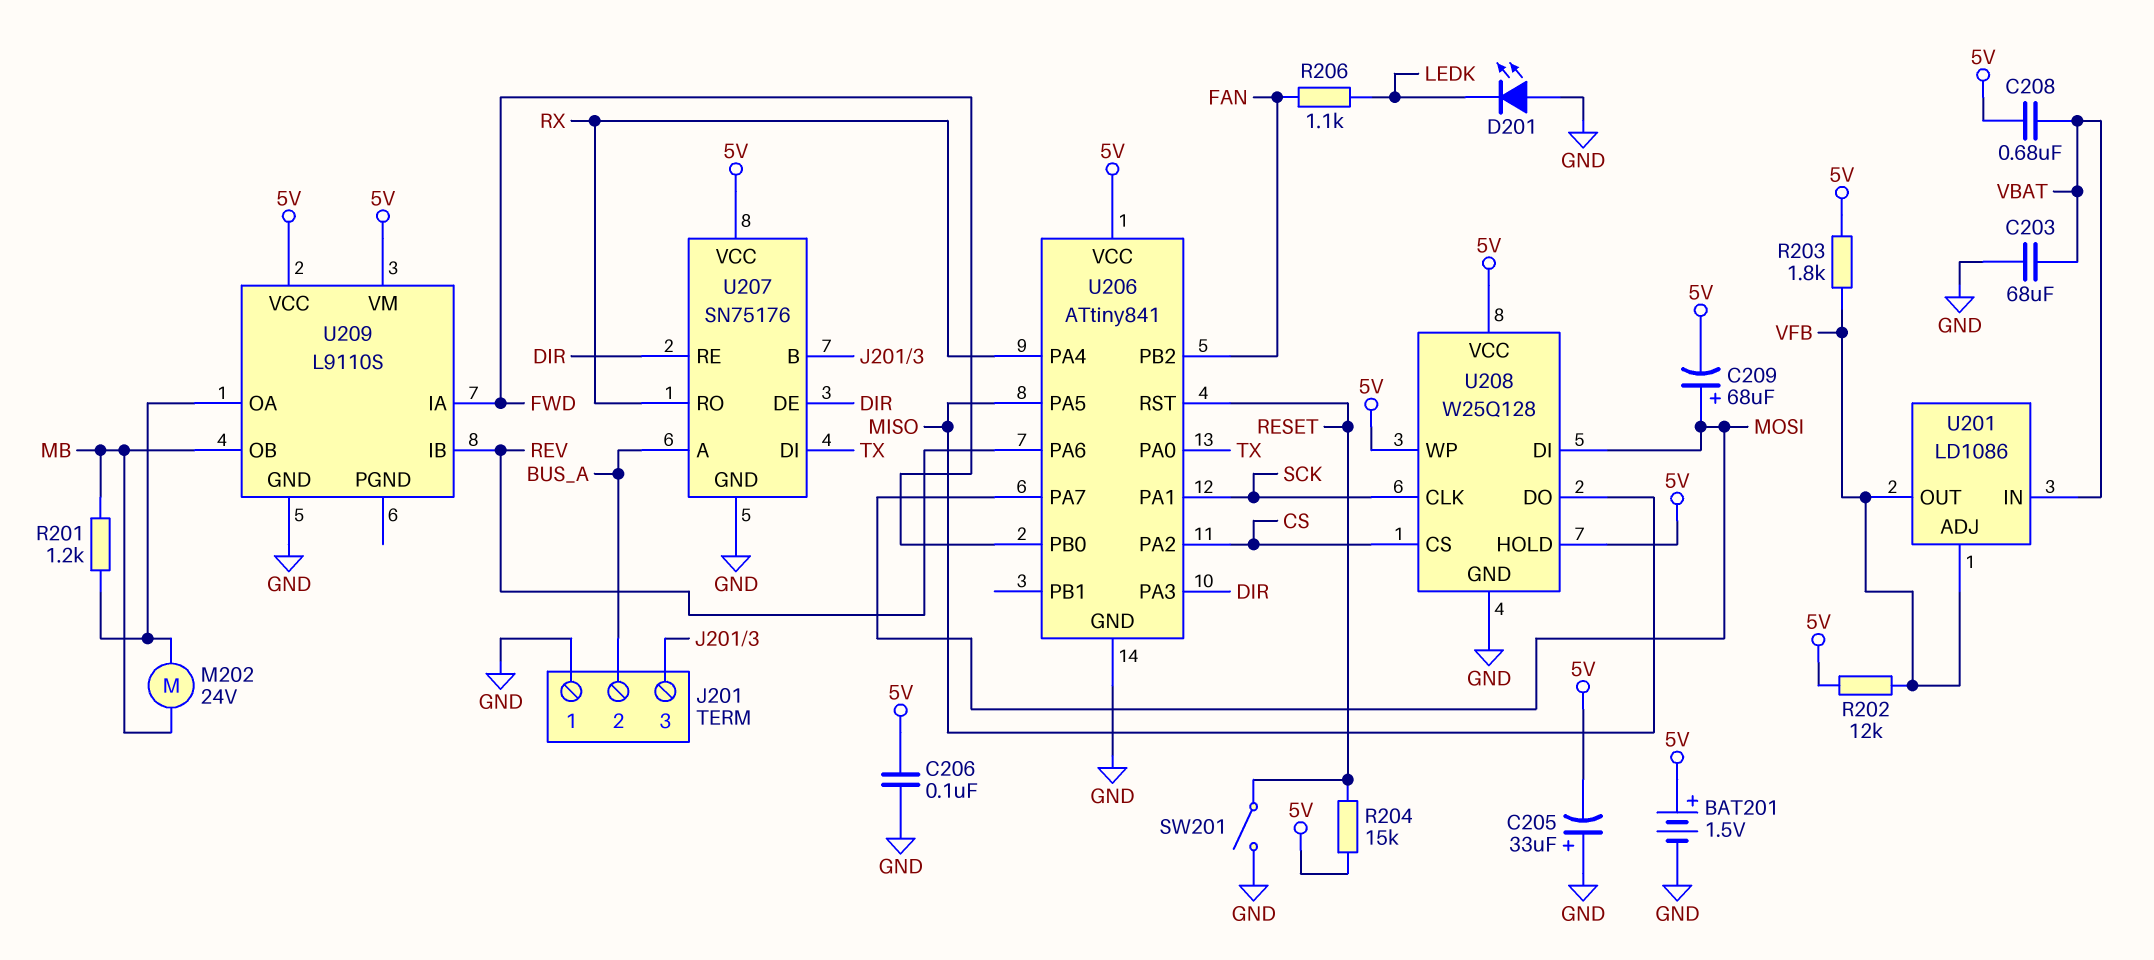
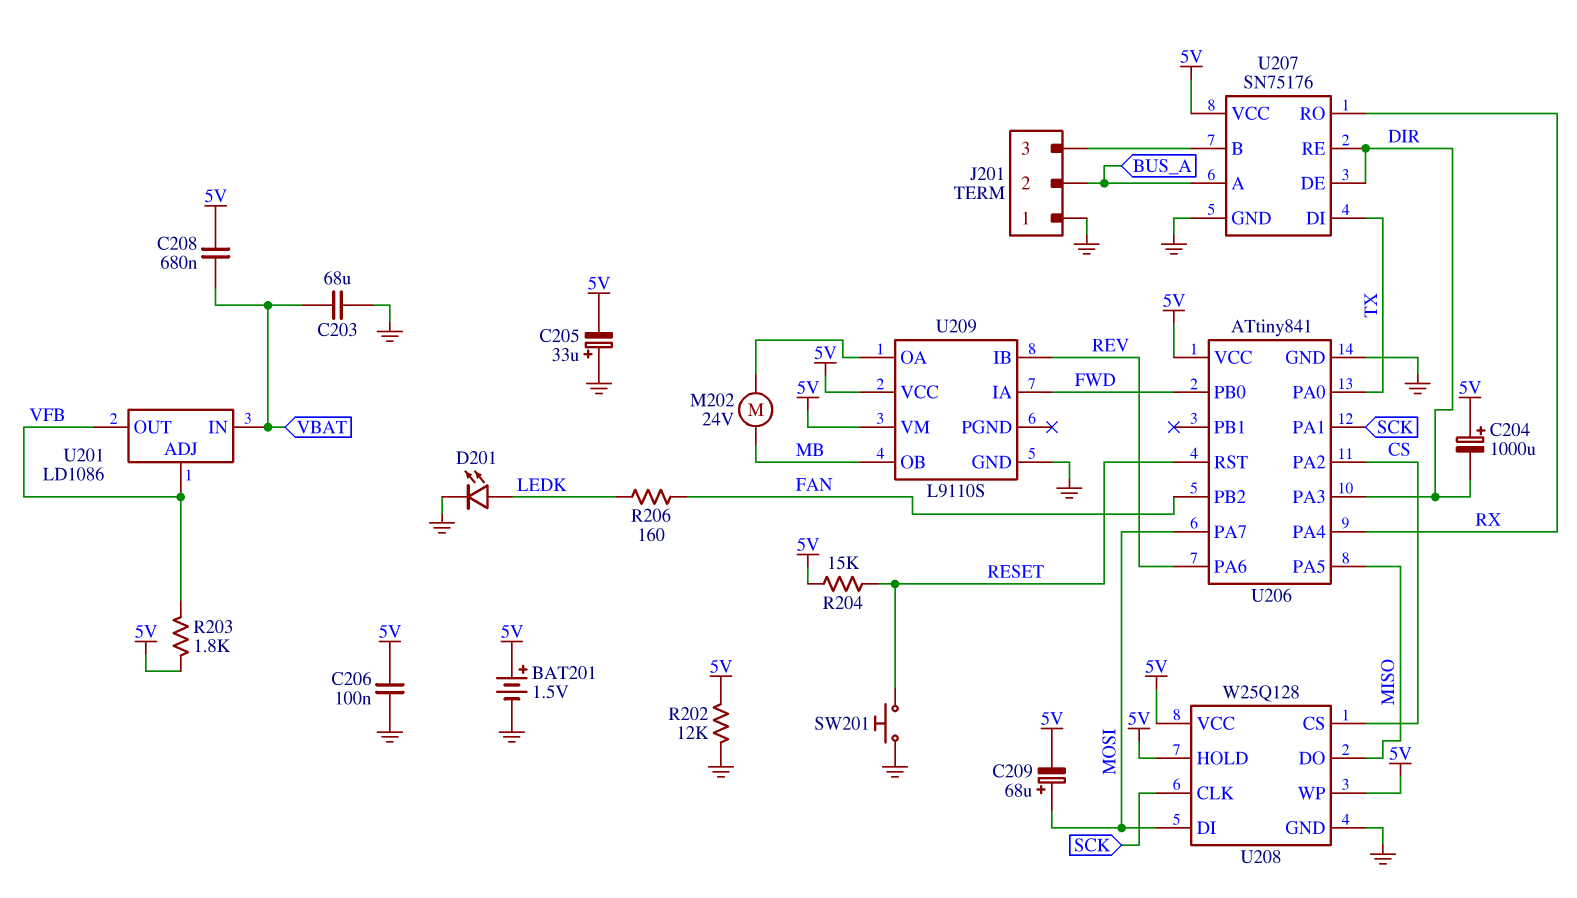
C204: none -> 1000uF (plus 5V, minus DIR)
D201: LED (A GND, K LEDK) -> LED (A LEDK, K GND)
R201: 1.2k (MB, U209/OA) -> none
R202: 12k (5V, VFB) -> 12k (5V, GND)
R206: 1.1k (FAN, LEDK) -> 160 (FAN, LEDK)
SW201: switch (GND, RESET) -> button (GND, RESET)

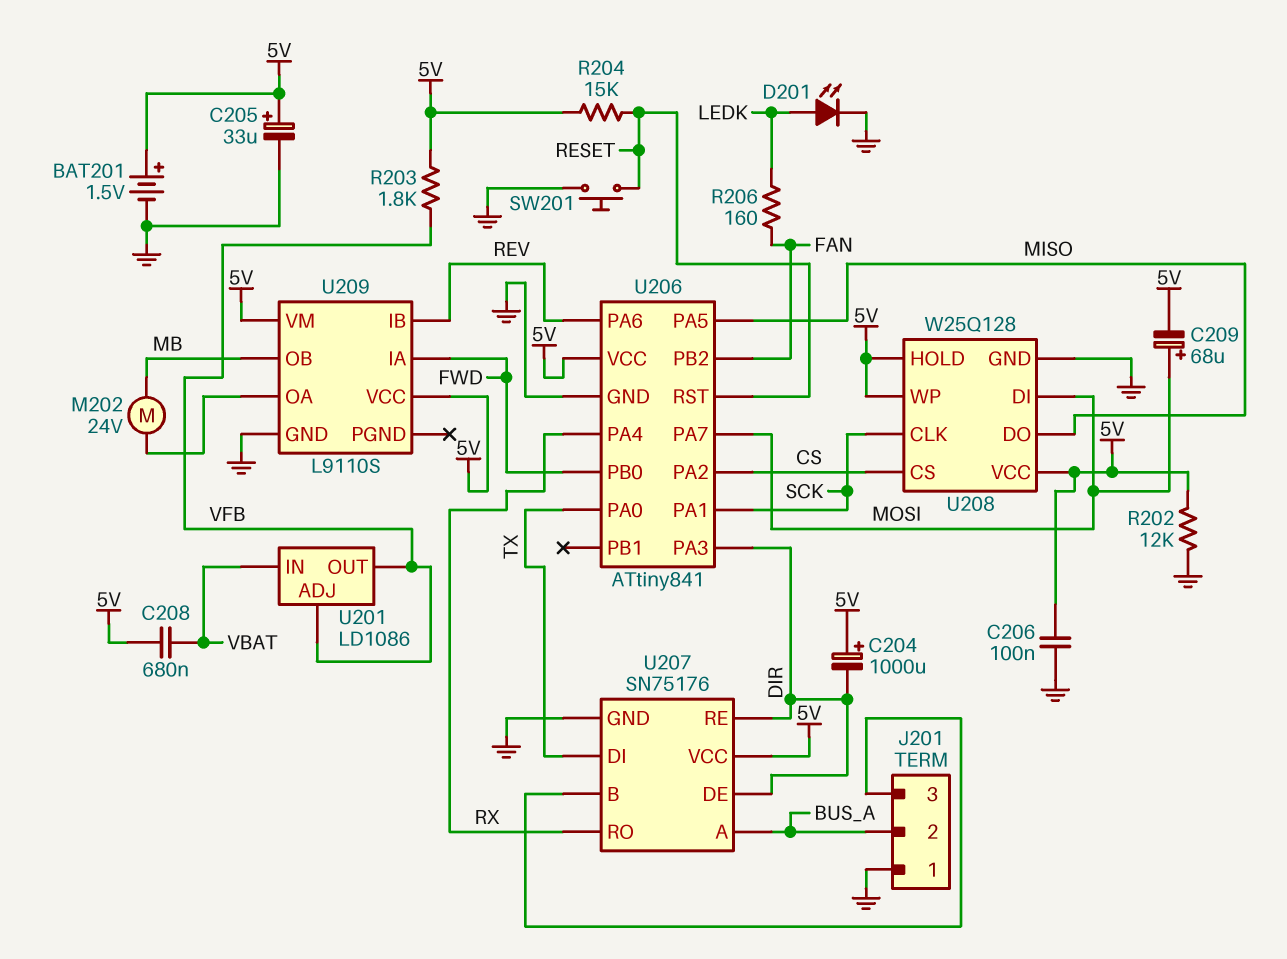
C203: 68uF (GND, VBAT) -> none
C205: 33uF (plus GND, minus 5V) -> 33uF (plus 5V, minus GND)

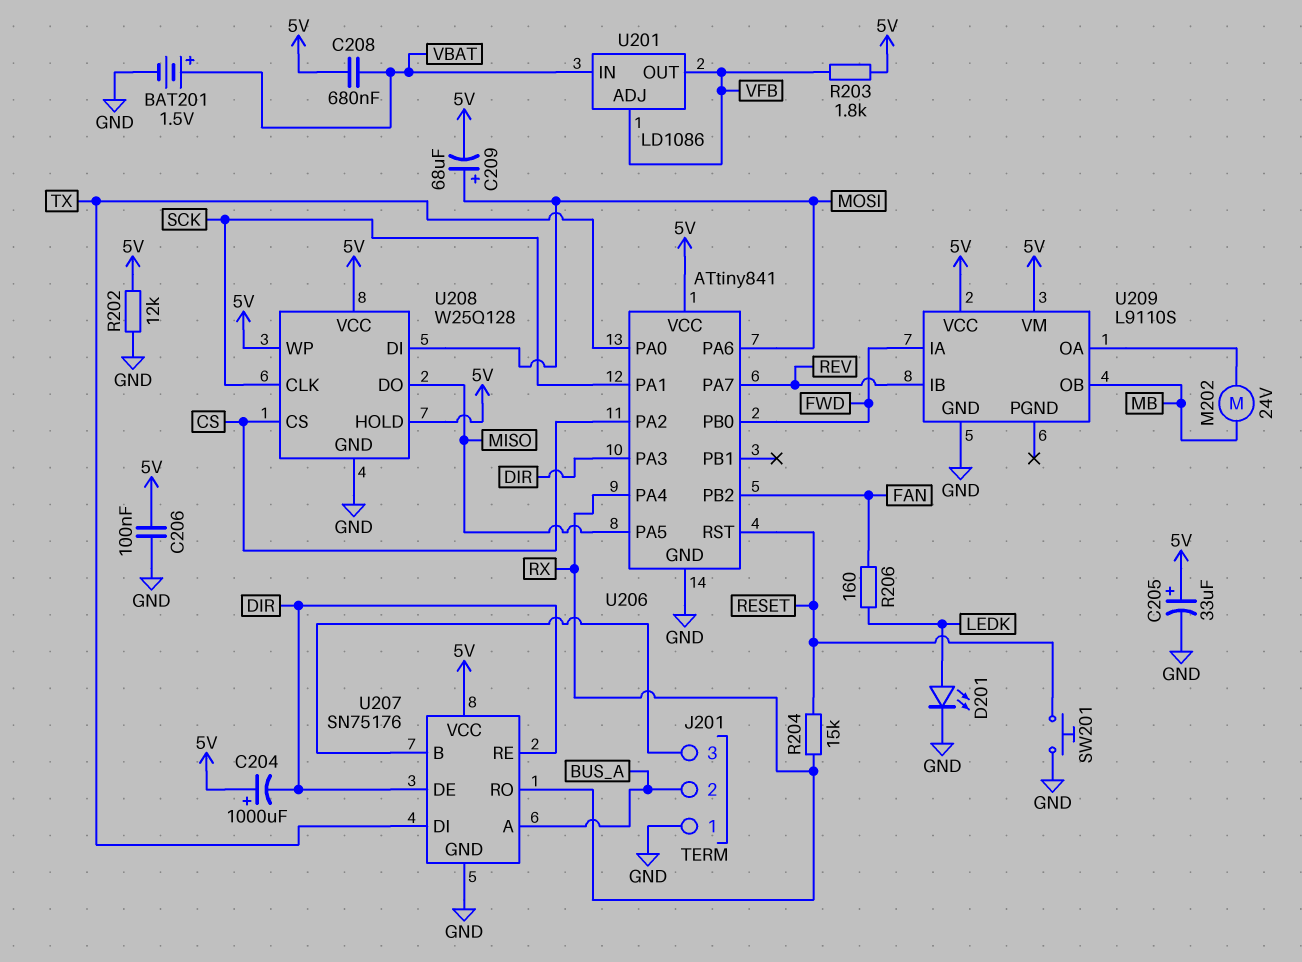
BAT201: 1.5V (plus 5V, minus GND) -> 1.5V (plus VBAT, minus GND)
R204: 15k (5V, RESET) -> 15k (RESET, RX)
U206 pin PA6: REV -> MOSI
U206 pin PA7: MOSI -> REV

